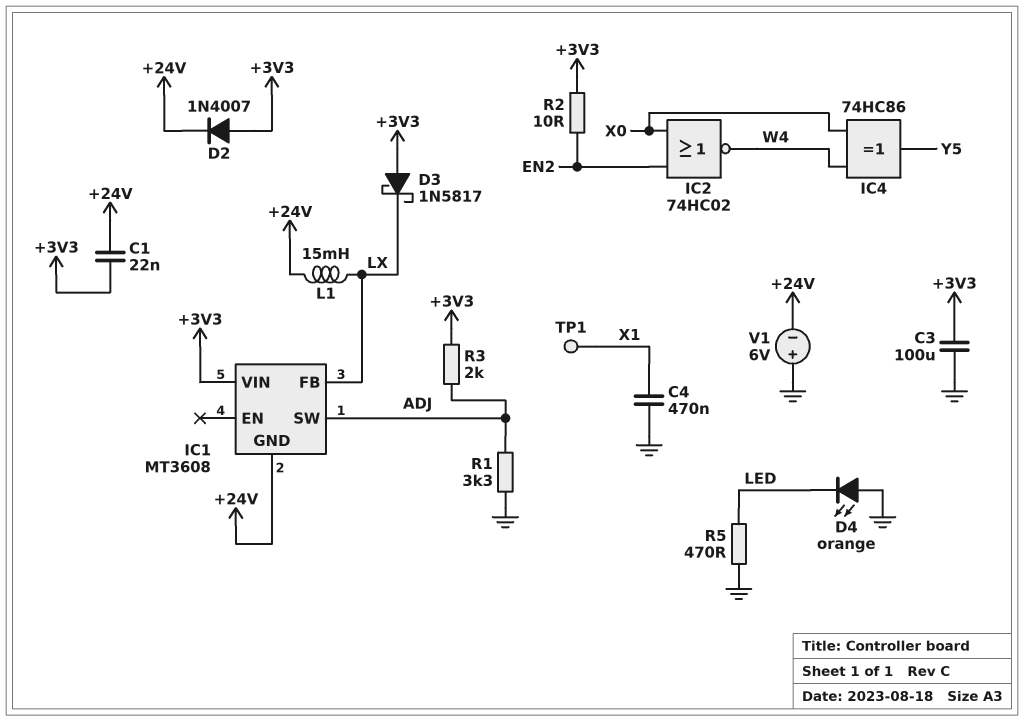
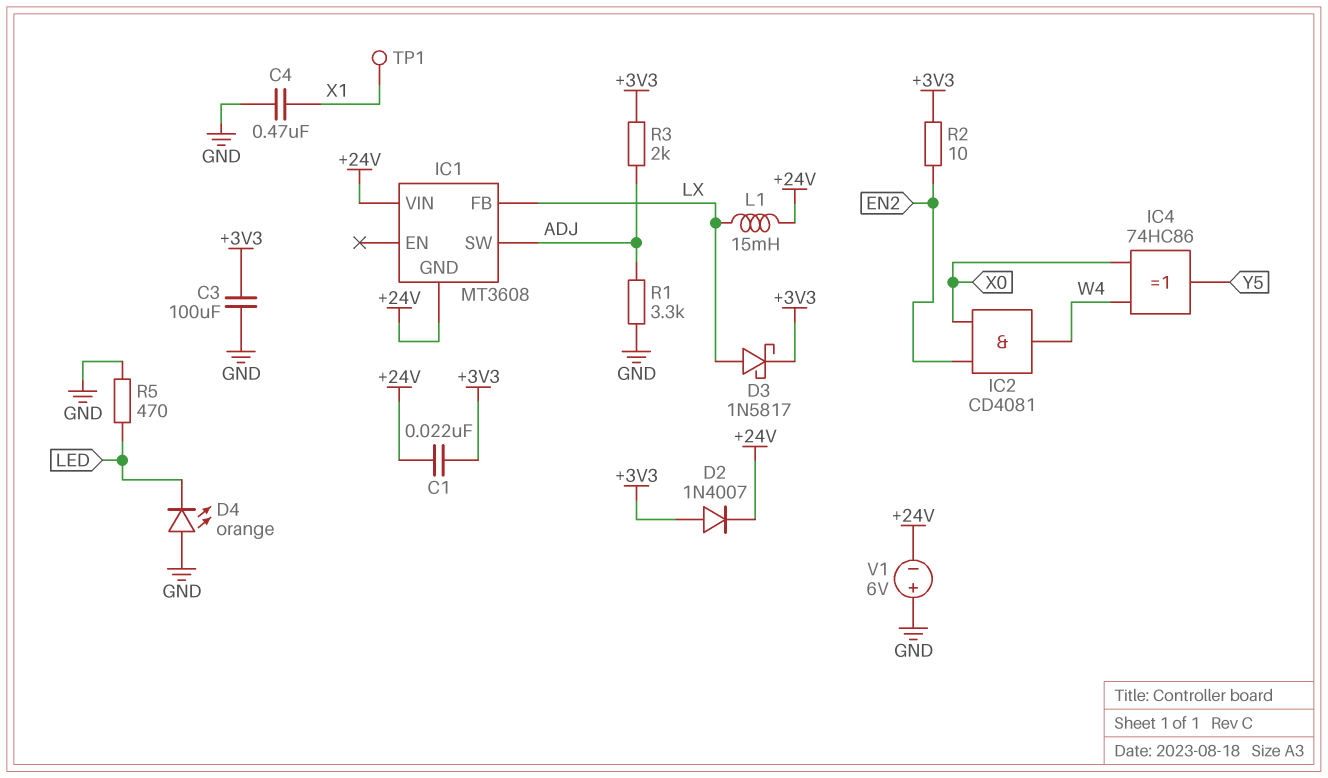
D3: schottky 1N5817 (A +3V3, K LX) -> schottky 1N5817 (A LX, K +3V3)
IC1 pin VIN: +3V3 -> +24V
IC2: NOR 74HC02 (in EN2, in X0, out W4) -> AND CD4081 (in EN2, in X0, out W4)

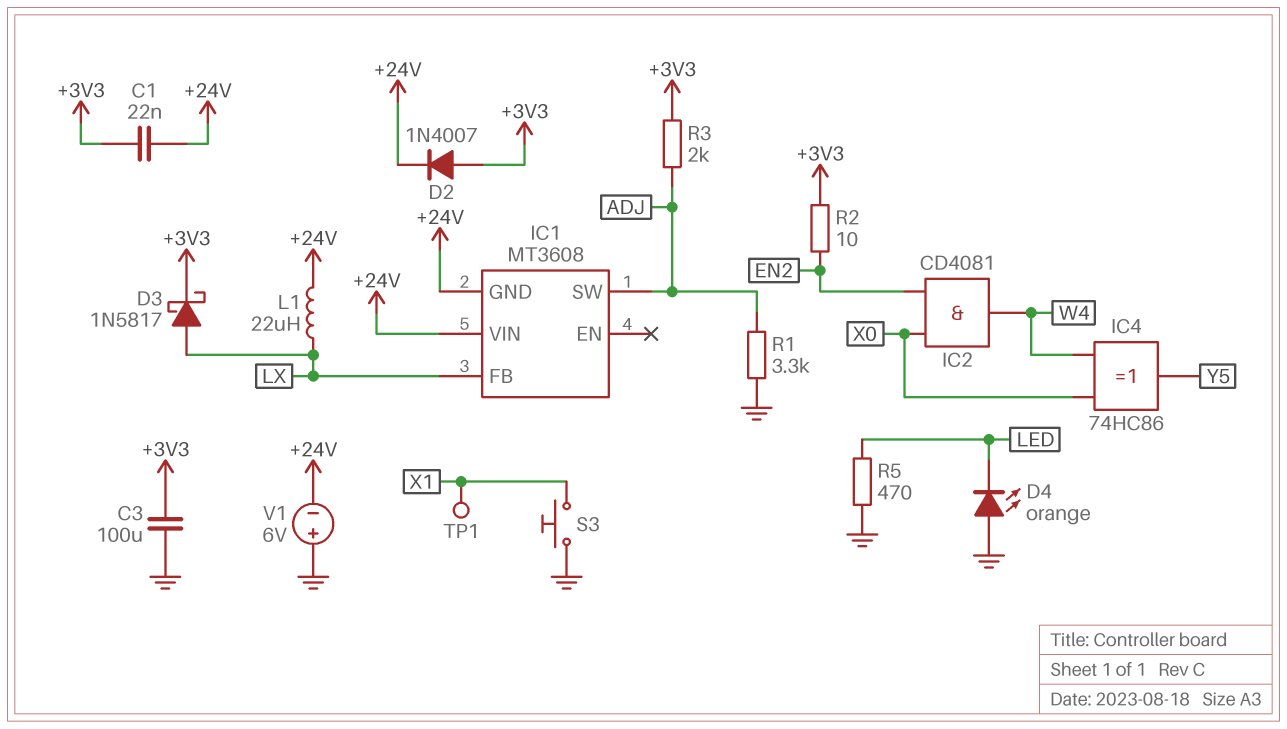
C4: 470nF (GND, X1) -> none
L1: 15mH (+24V, LX) -> 22uH (+24V, LX)
S3: none -> button (GND, X1)

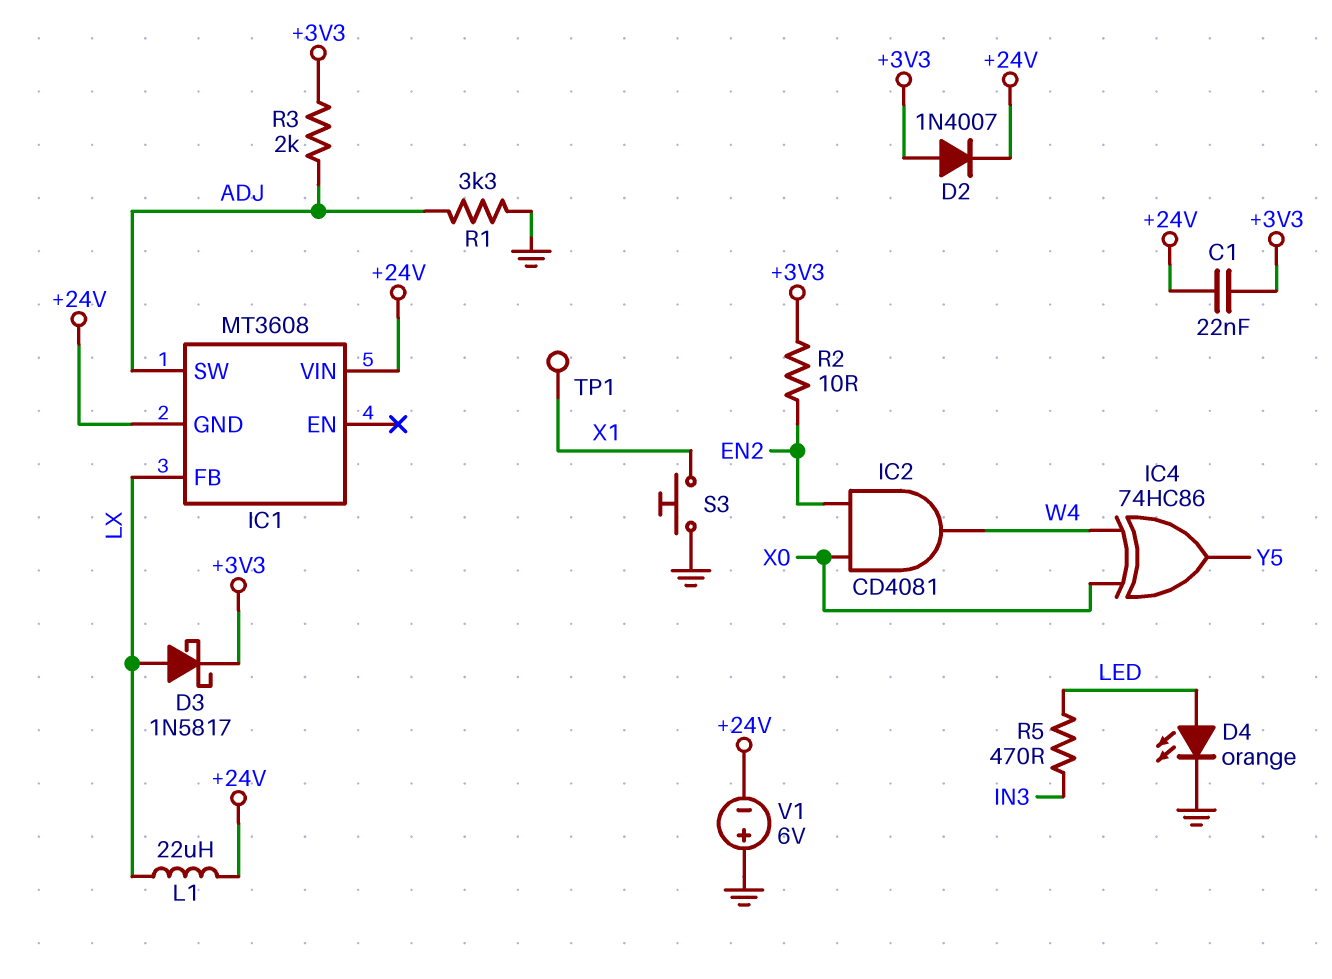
C3: 100uF (+3V3, GND) -> none
D4: LED orange (A GND, K LED) -> LED orange (A LED, K GND)
R5: 470 (GND, LED) -> 470 (IN3, LED)

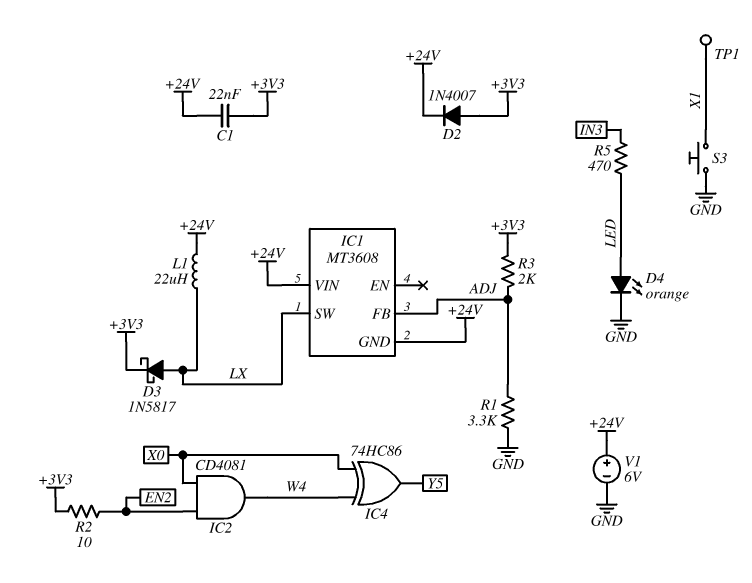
IC1 pin FB: LX -> ADJ
IC1 pin SW: ADJ -> LX
V1: 6V (plus GND, minus +24V) -> 6V (plus +24V, minus GND)

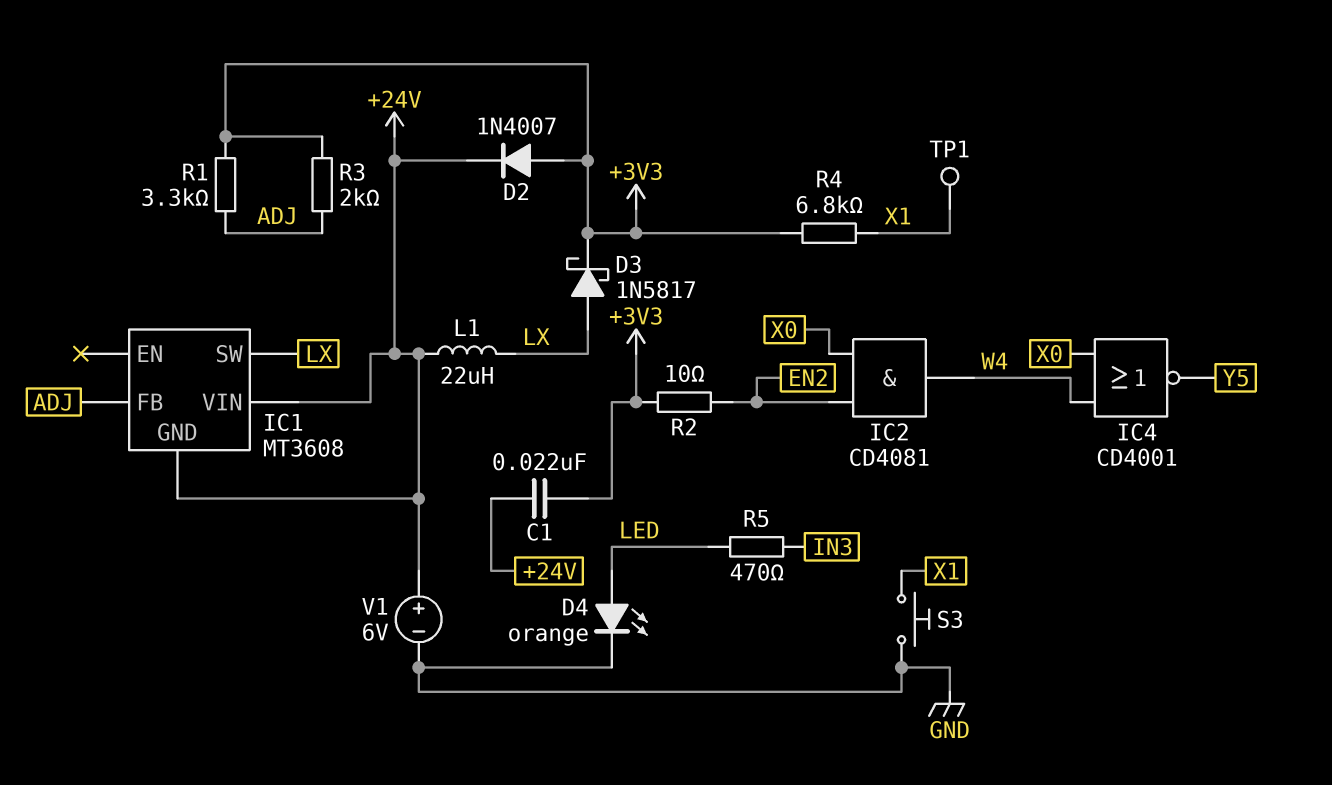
IC4: XOR 74HC86 (in W4, in X0, out Y5) -> NOR CD4001 (in W4, in X0, out Y5)
R1: 3.3k (ADJ, GND) -> 3.3k (+3V3, ADJ)
R4: none -> 6.8k (+3V3, X1)

